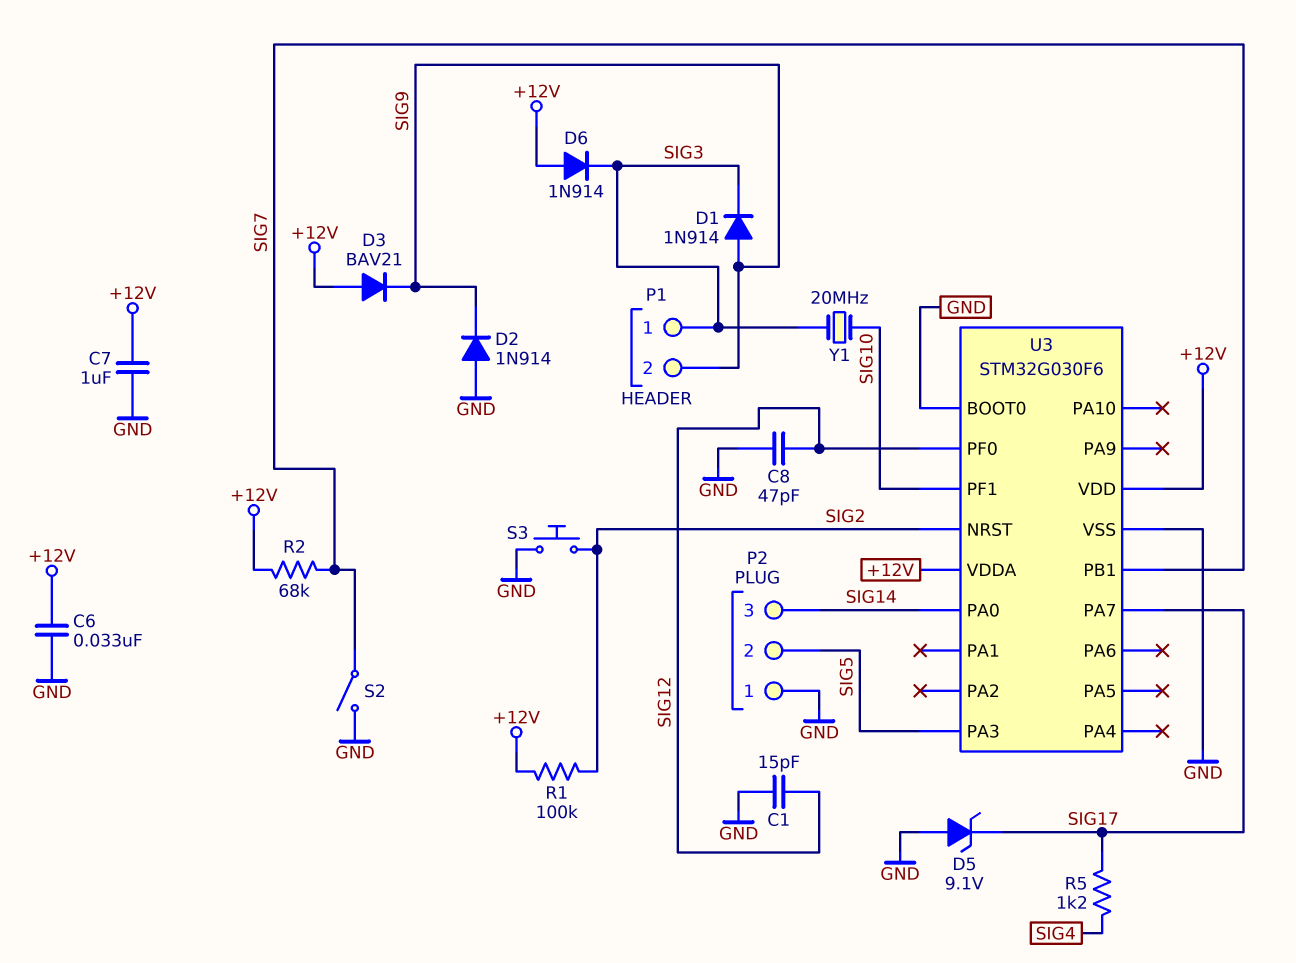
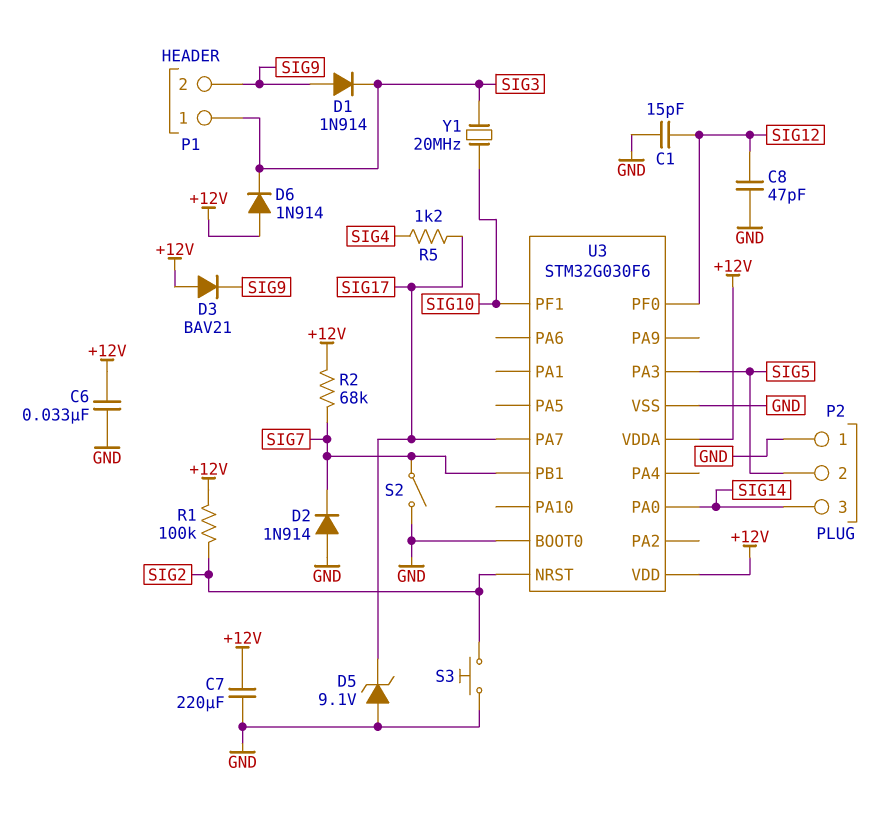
C7: 1uF (+12V, GND) -> 220uF (+12V, GND)
D2: diode 1N914 (A GND, K SIG9) -> diode 1N914 (A GND, K SIG7)

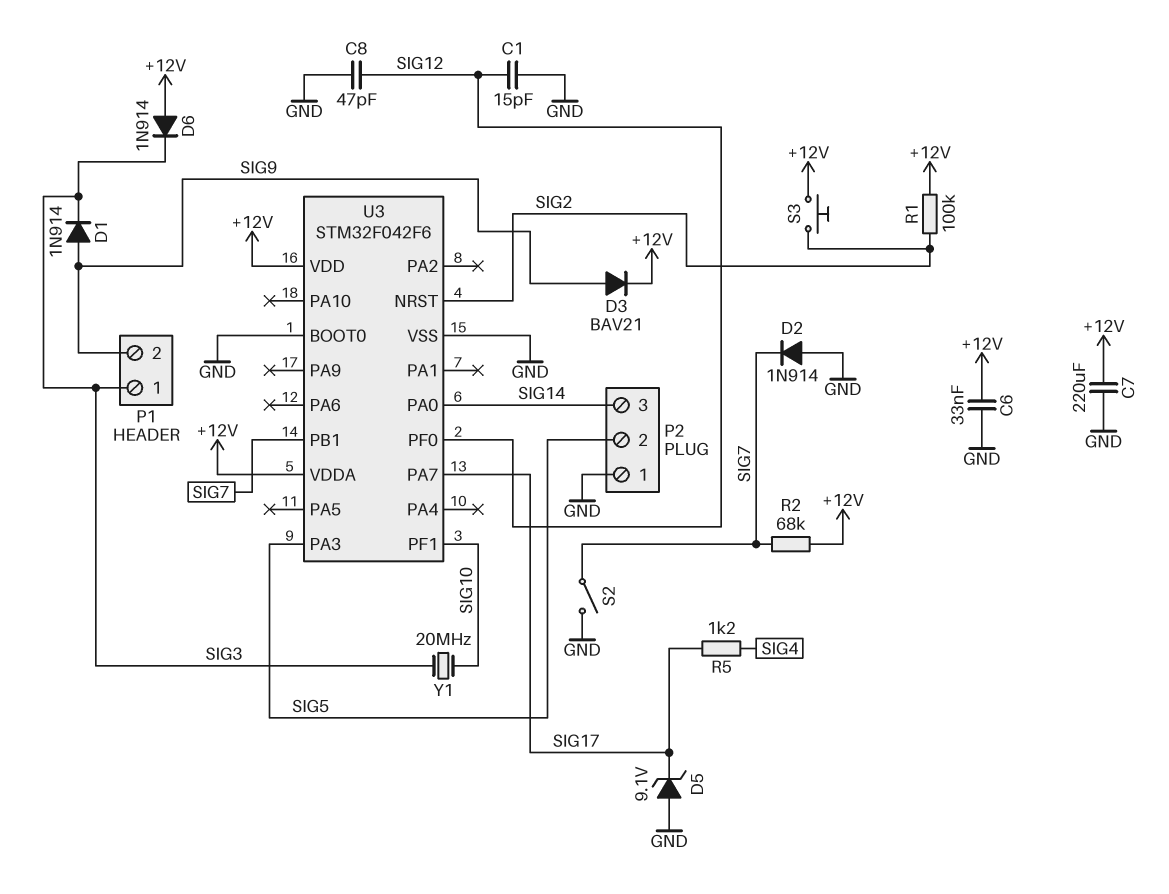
D3: diode BAV21 (A +12V, K SIG9) -> diode BAV21 (A SIG9, K +12V)
S3: button (GND, SIG2) -> button (+12V, SIG2)
U3: STM32G030F6 -> STM32F042F6

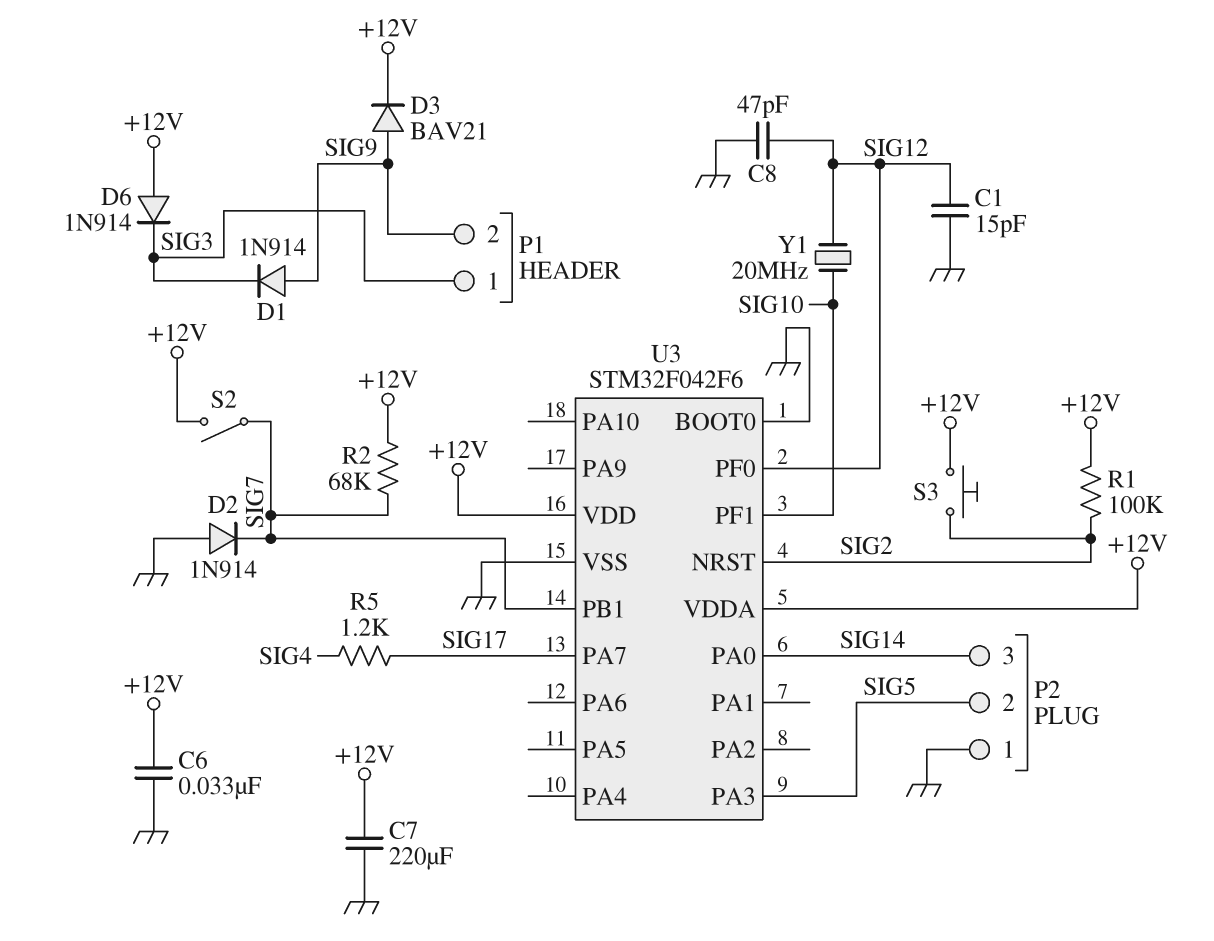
D5: zener 9.1V (A GND, K SIG17) -> none
S2: switch (GND, SIG7) -> switch (+12V, SIG7)
Y1: 20MHz (SIG3, SIG10) -> 20MHz (SIG10, SIG12)

